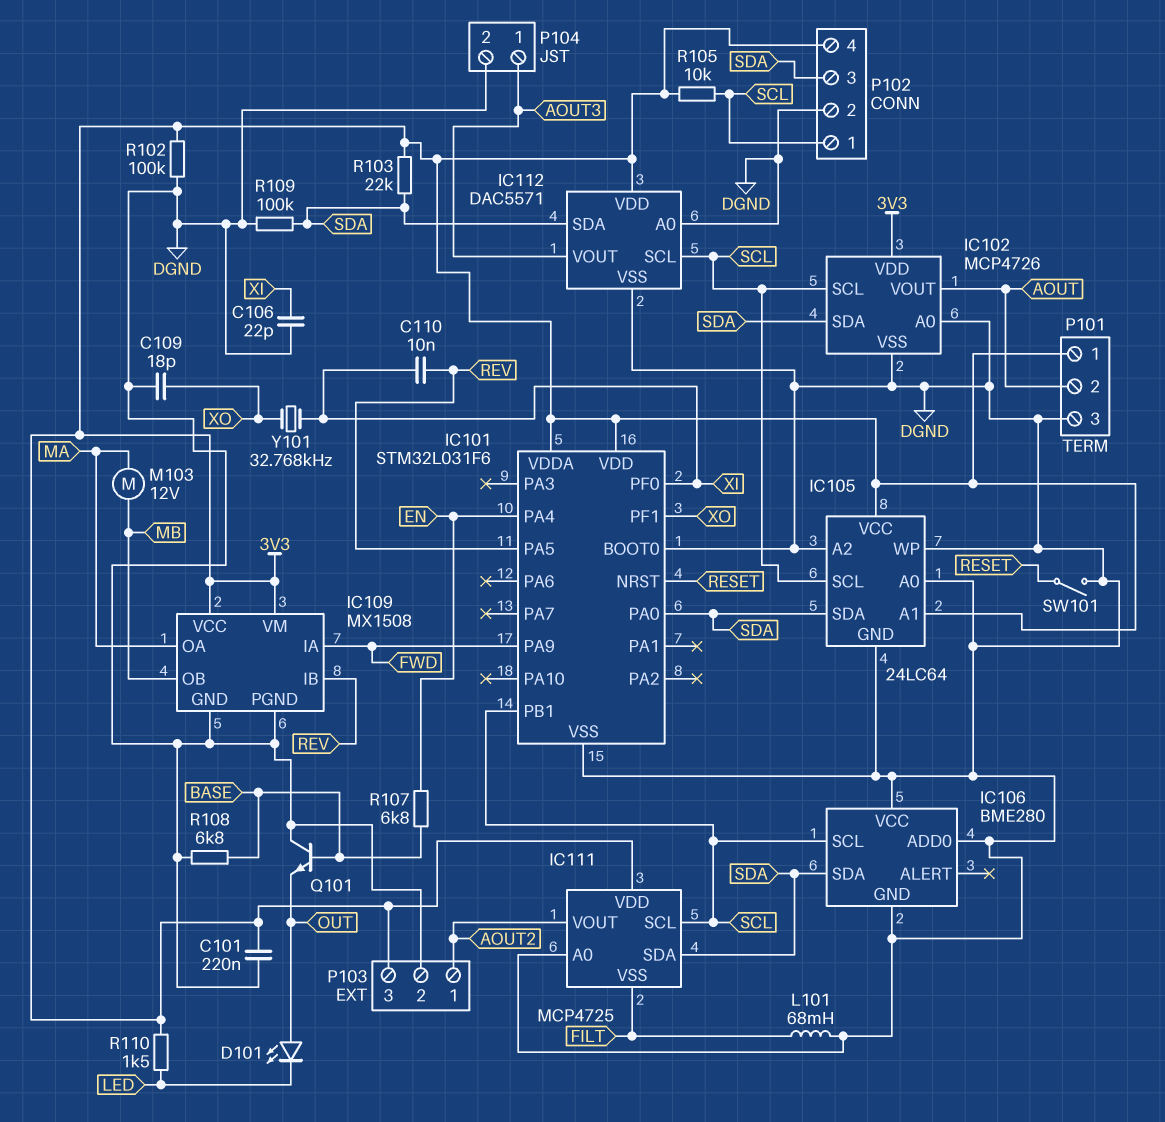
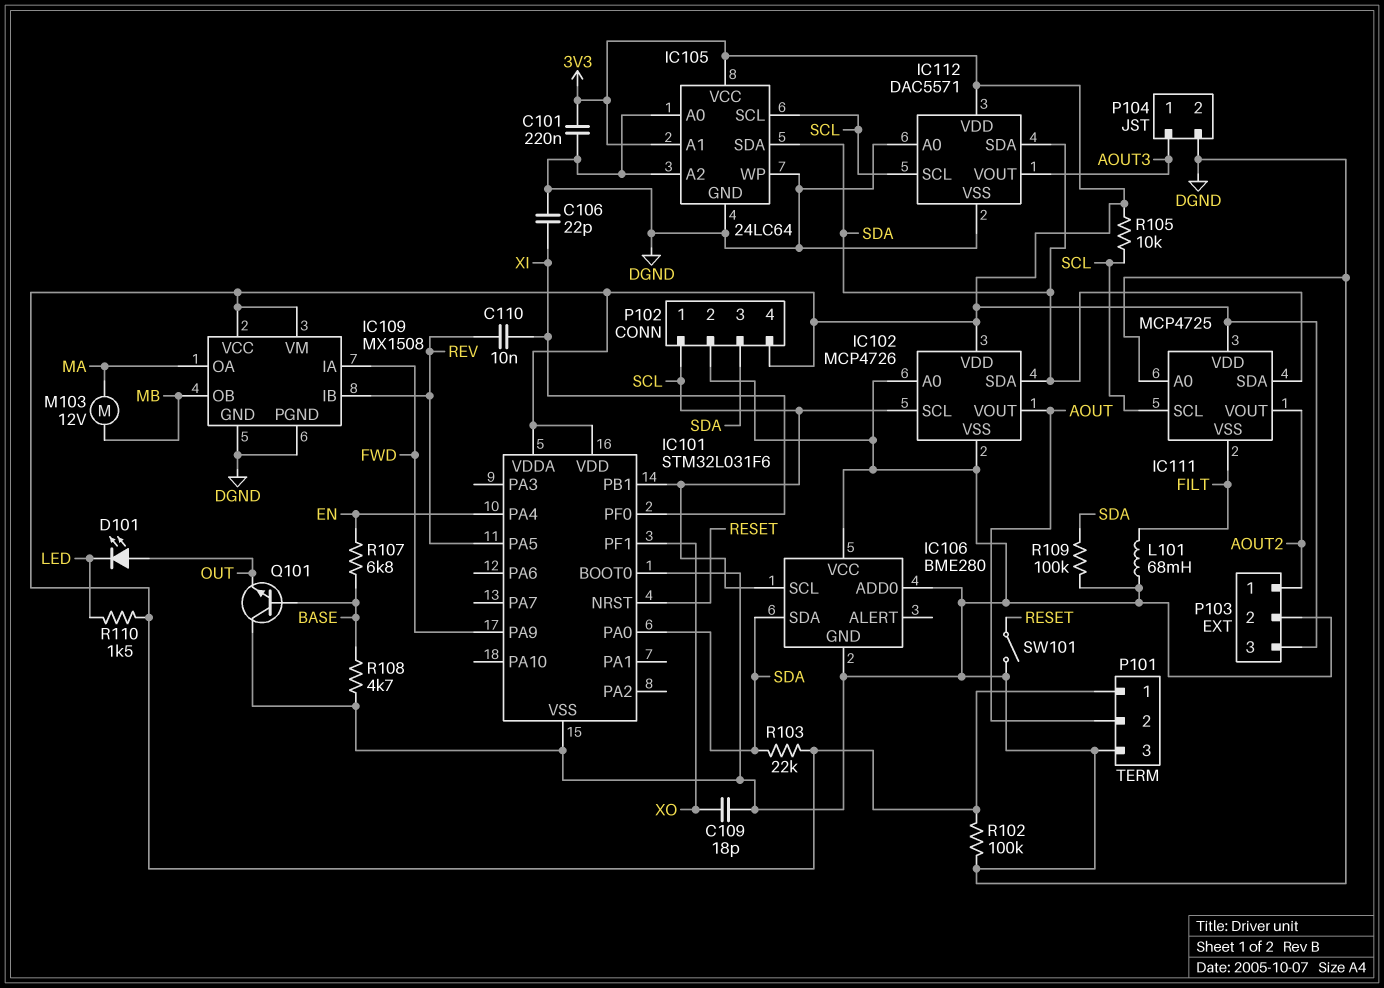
R108: 6.8k (BASE, DGND) -> 4.7k (BASE, DGND)
Y101: 32.768kHz (XI, XO) -> none

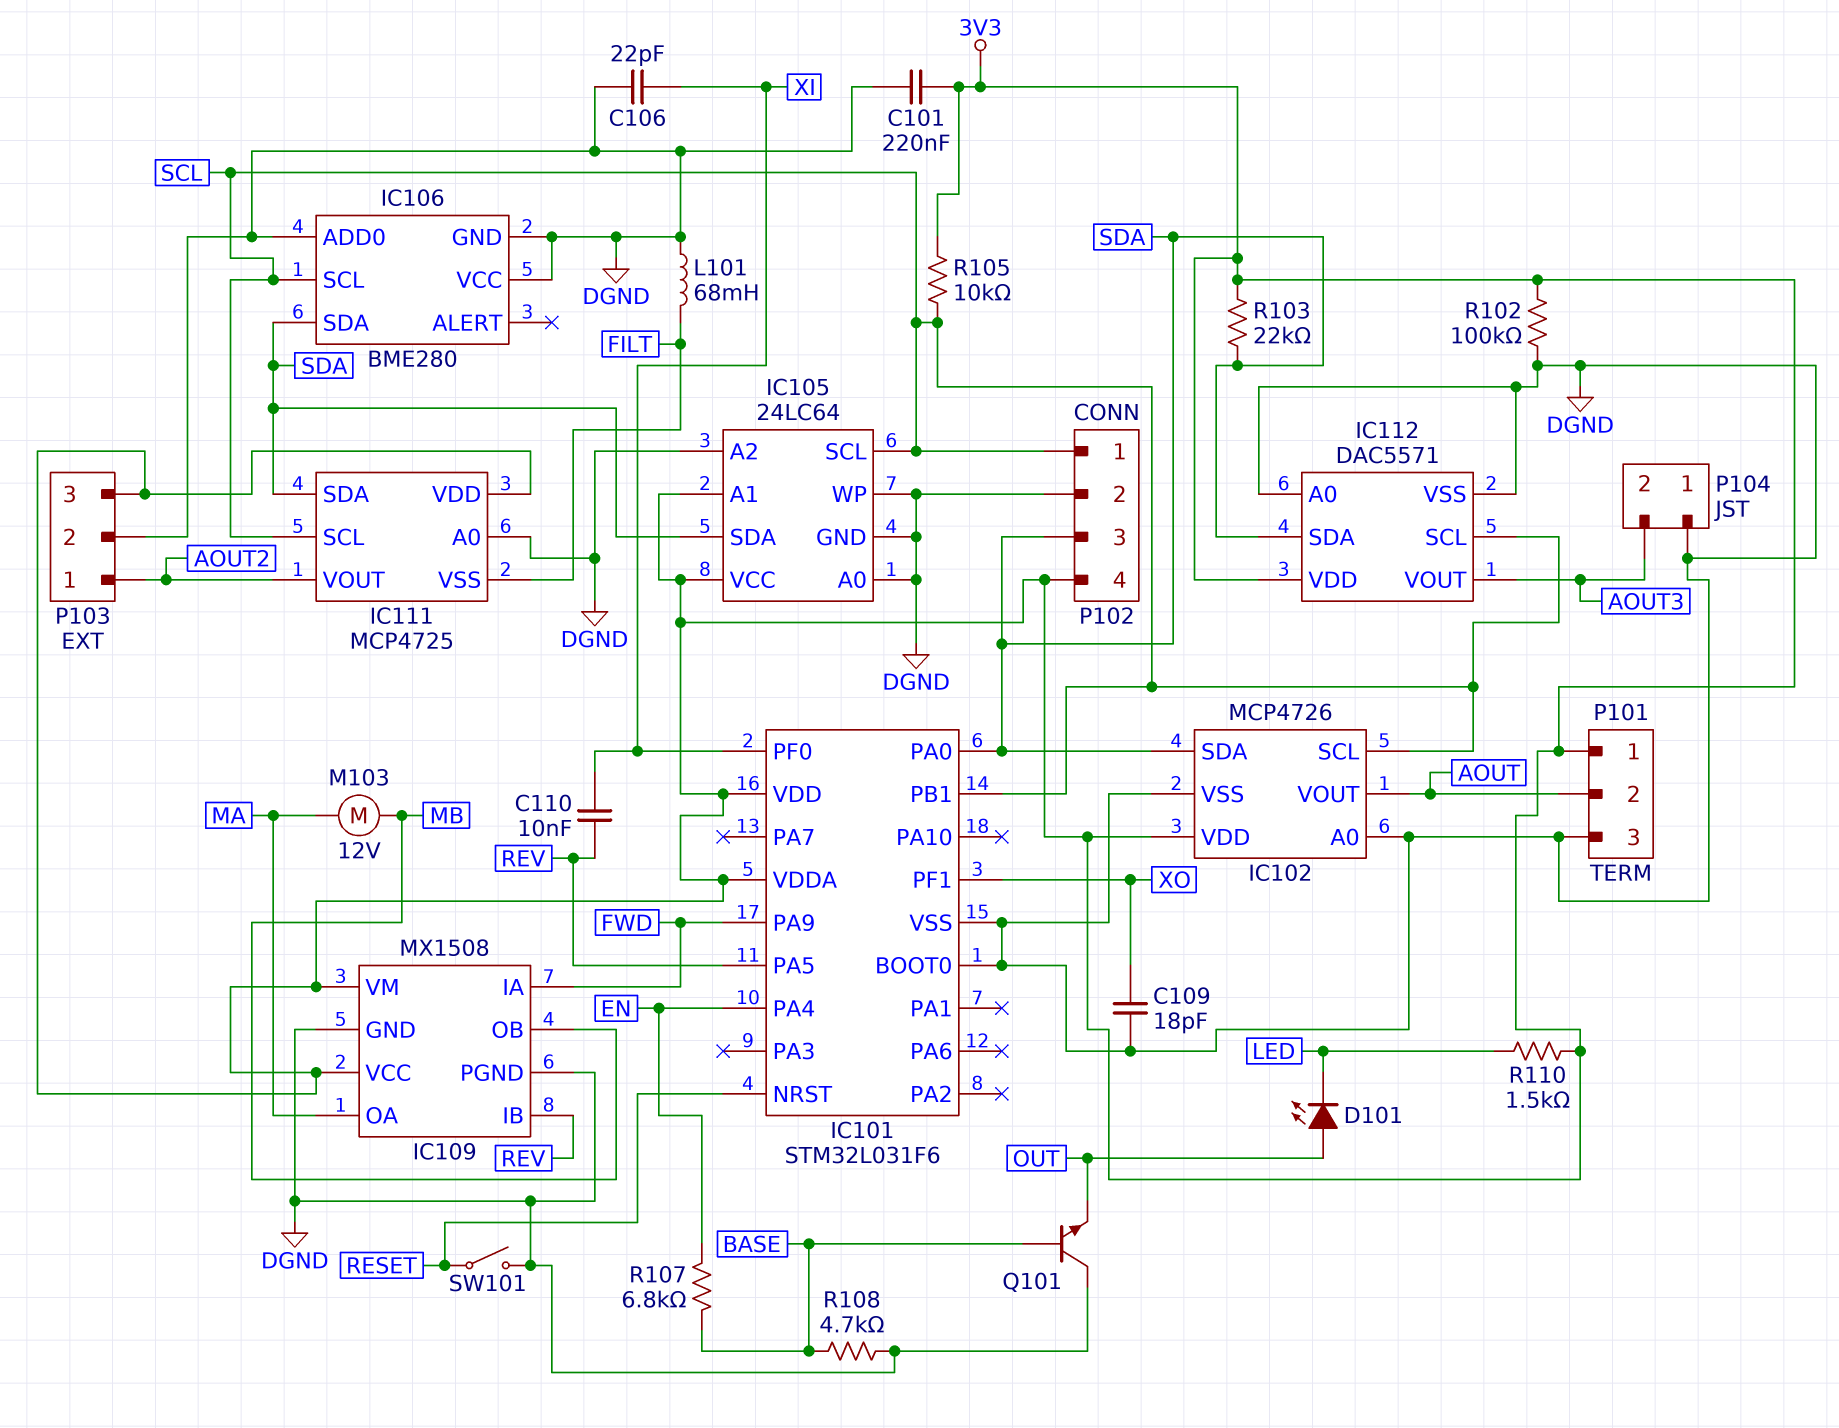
P104 pin 1: AOUT3 -> DGND
P104 pin 2: DGND -> AOUT3
R109: 100k (DGND, SDA) -> none

